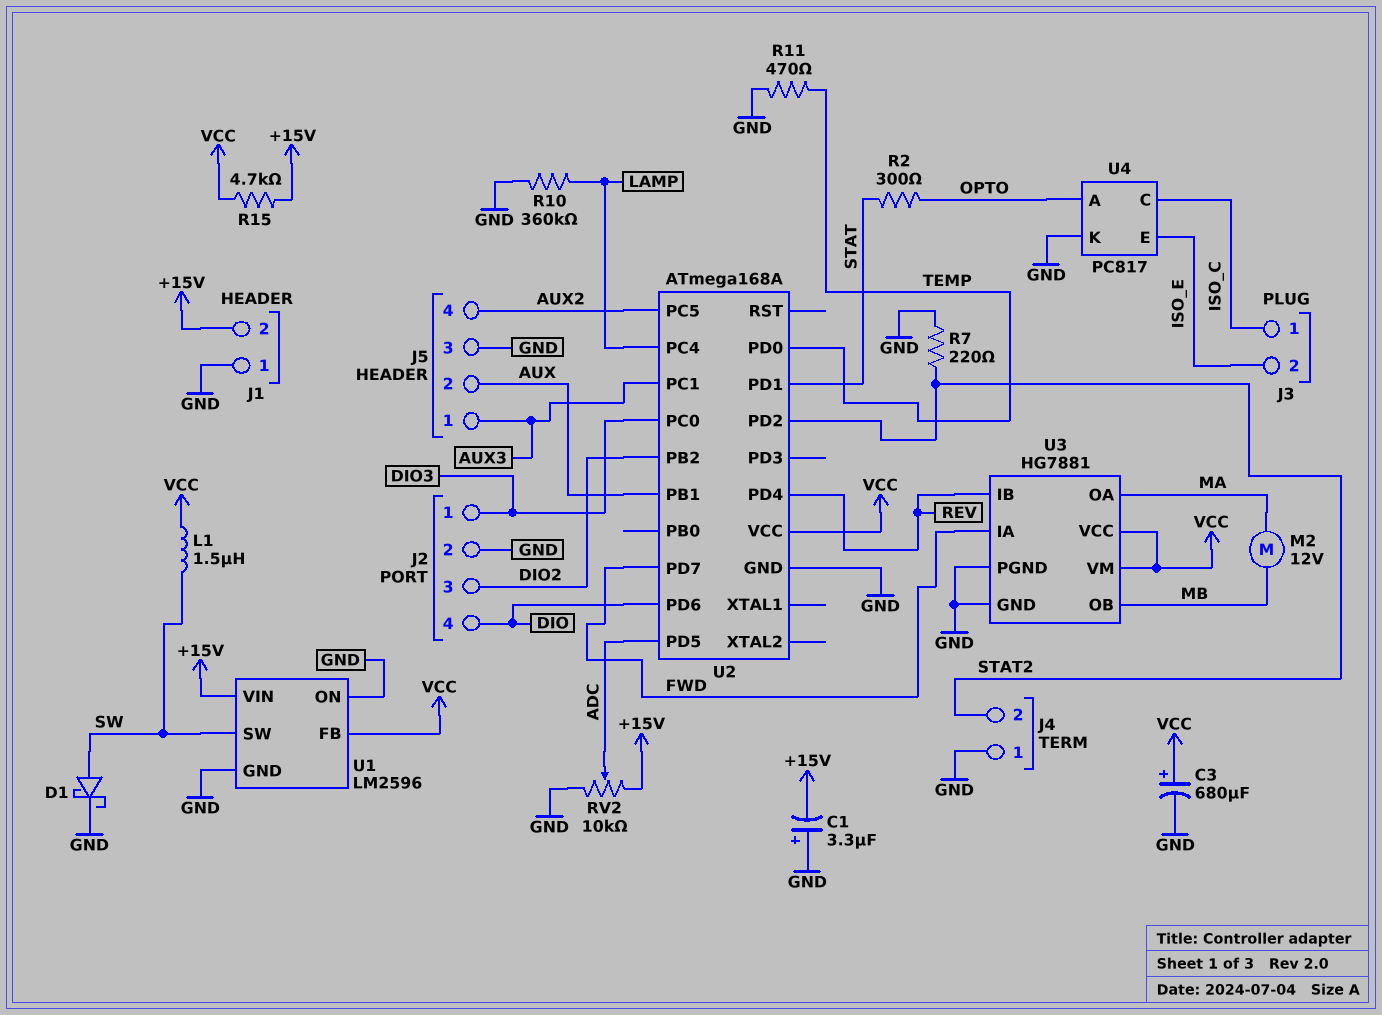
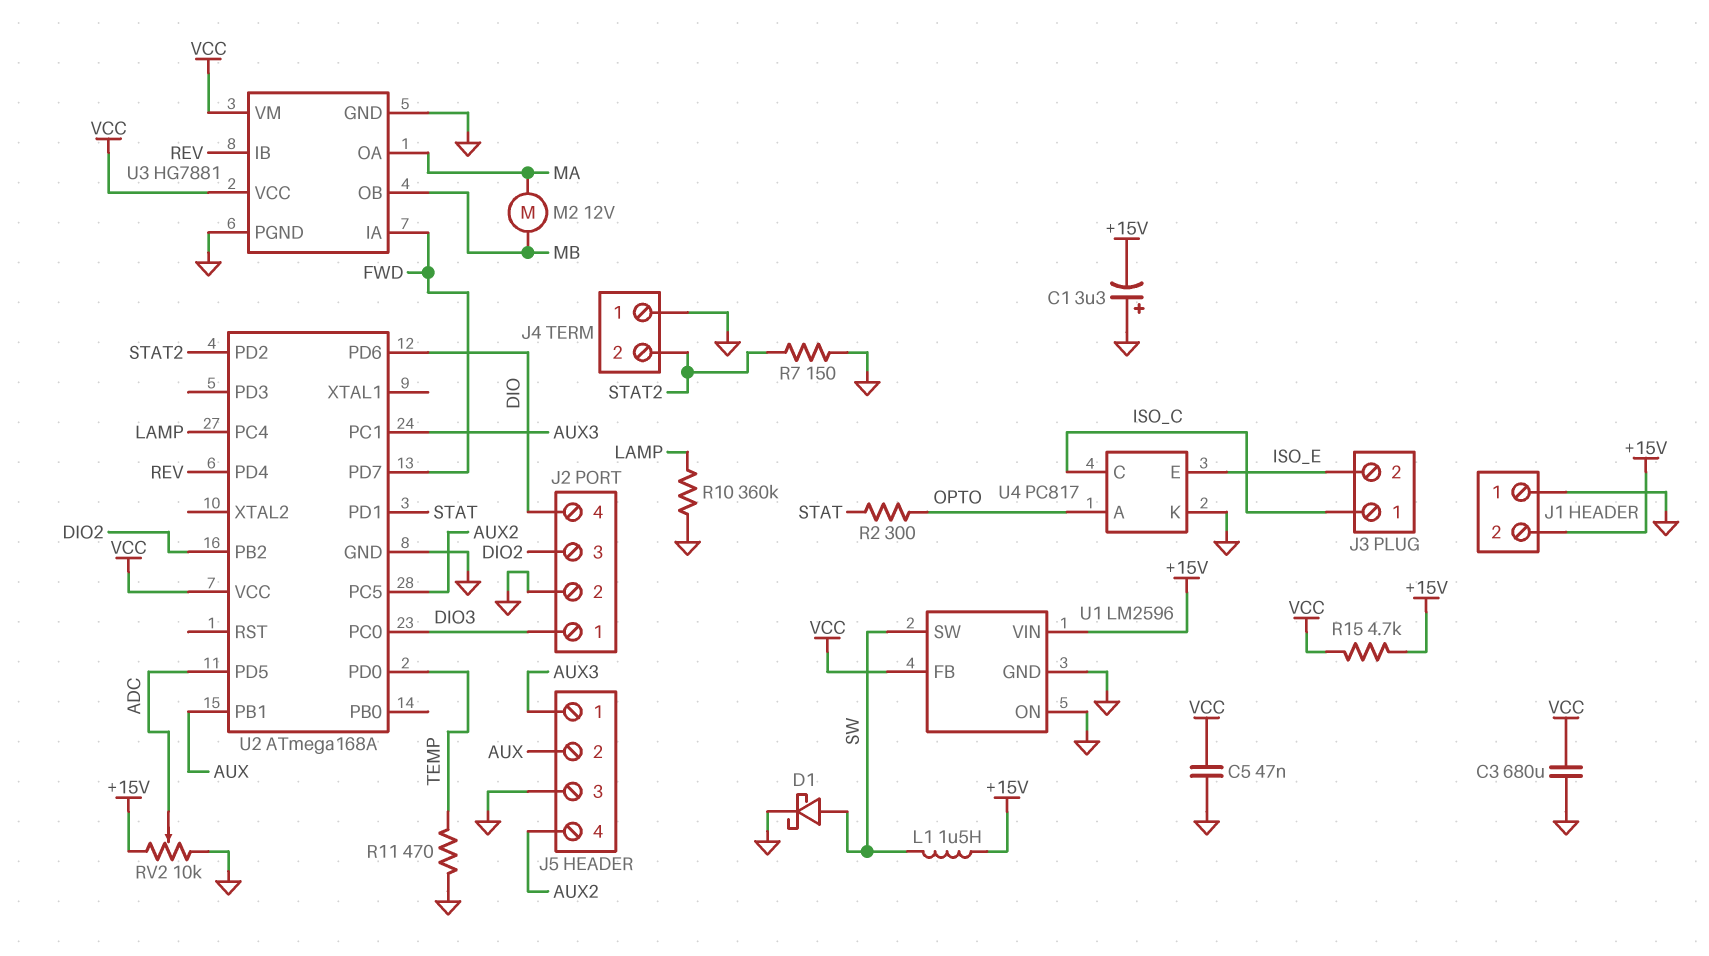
C3: 680uF (plus VCC, minus GND) -> 680uF (GND, VCC)
C5: none -> 47nF (GND, VCC)
L1: 1.5uH (SW, VCC) -> 1.5uH (+15V, SW)
R7: 220 (GND, STAT2) -> 150 (GND, STAT2)

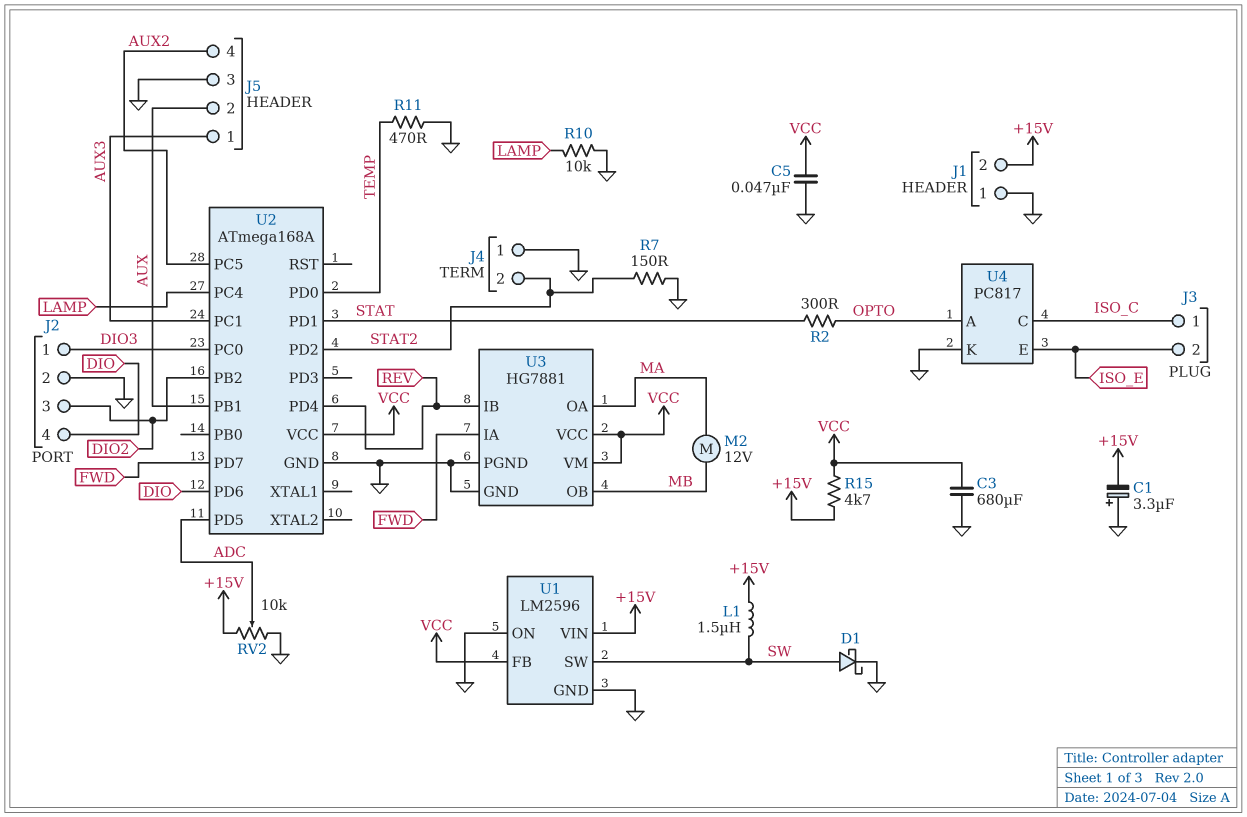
R10: 360k (GND, LAMP) -> 10k (GND, LAMP)

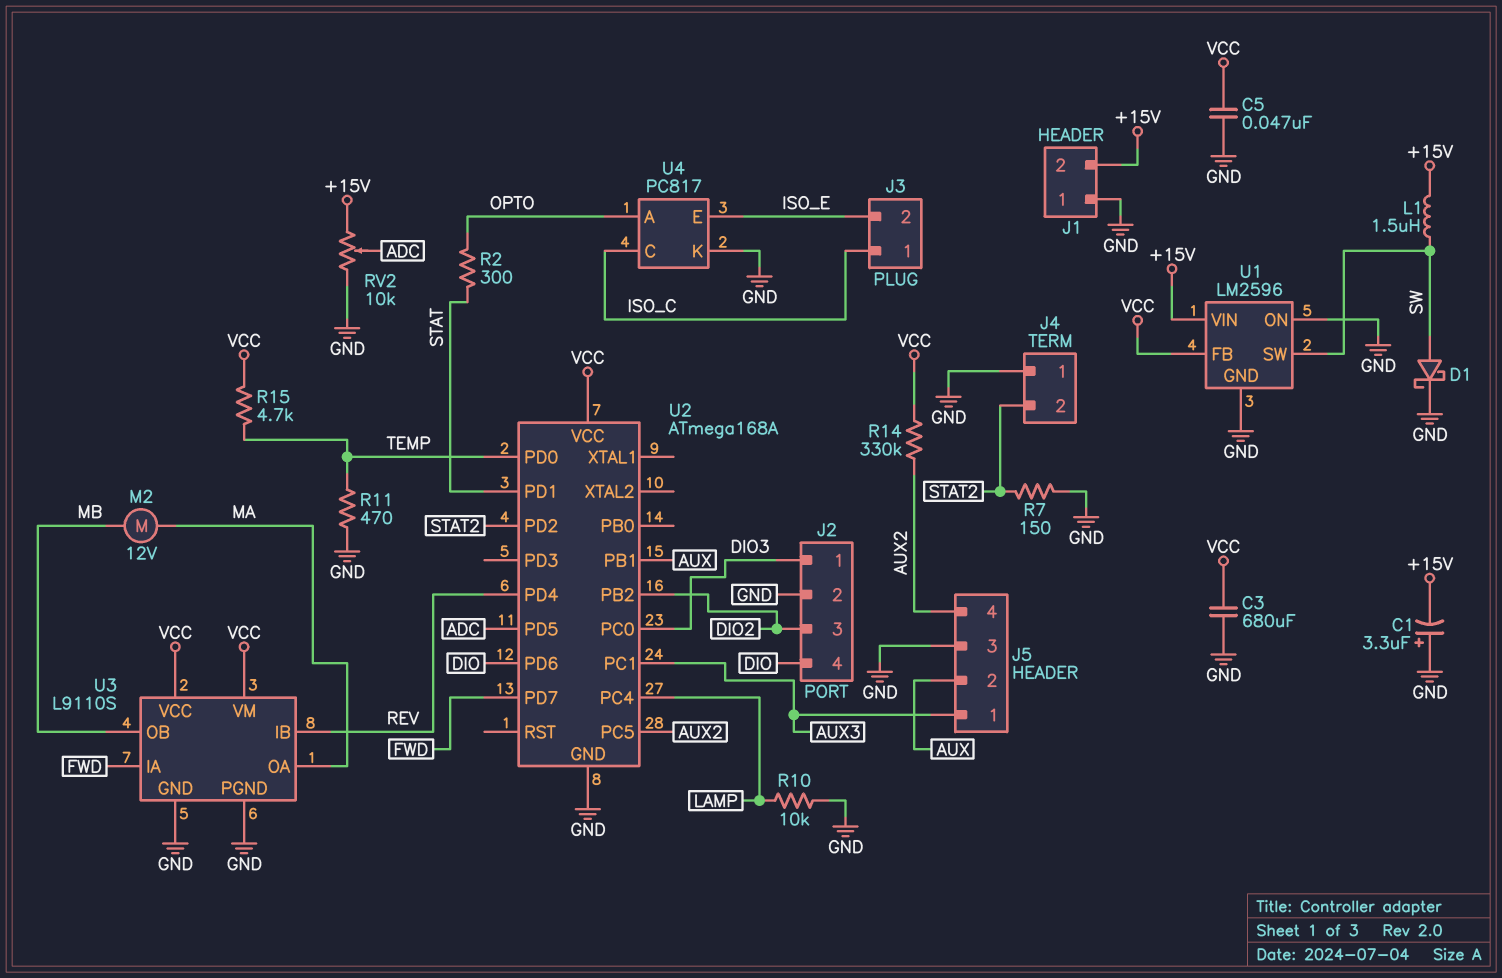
R14: none -> 330k (AUX2, VCC)
R15: 4.7k (+15V, VCC) -> 4.7k (TEMP, VCC)
U3: HG7881 -> L9110S

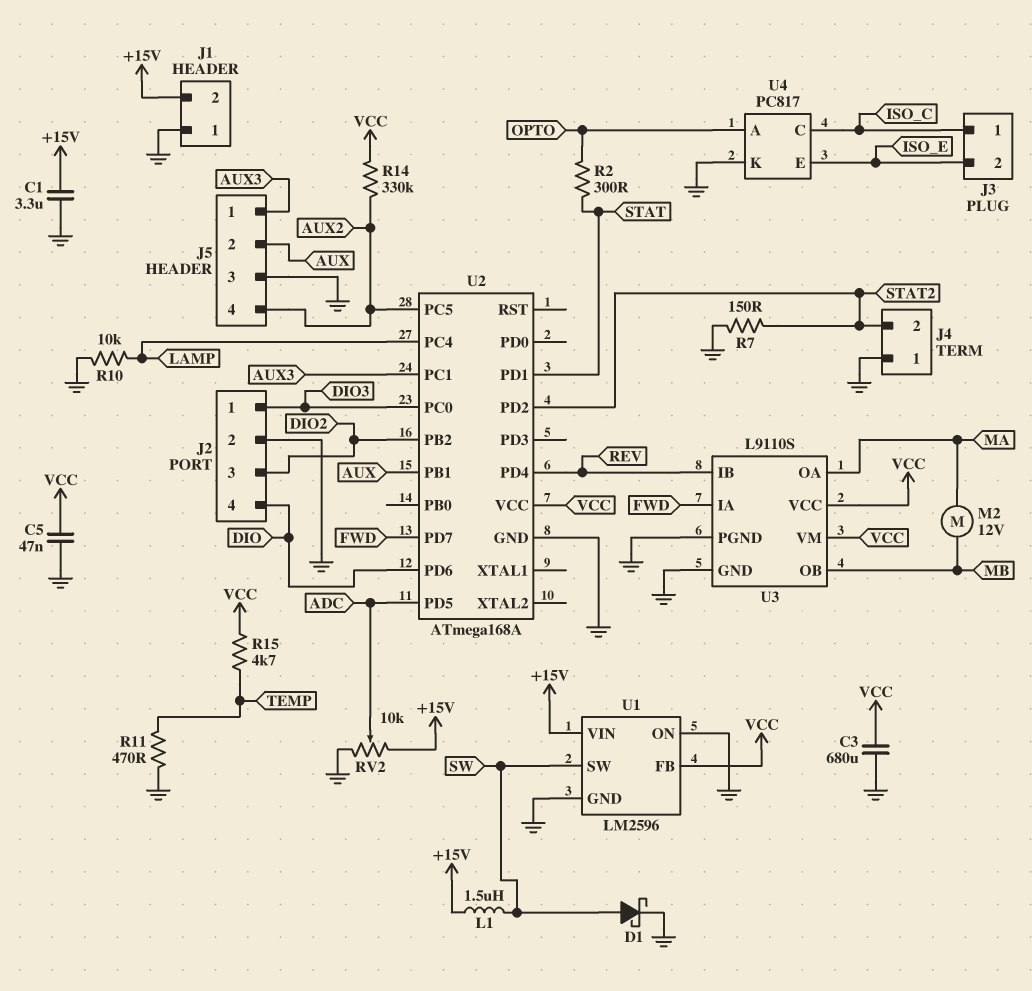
C1: 3.3uF (plus GND, minus +15V) -> 3.3uF (+15V, GND)
U2 pin PD0: TEMP -> none

